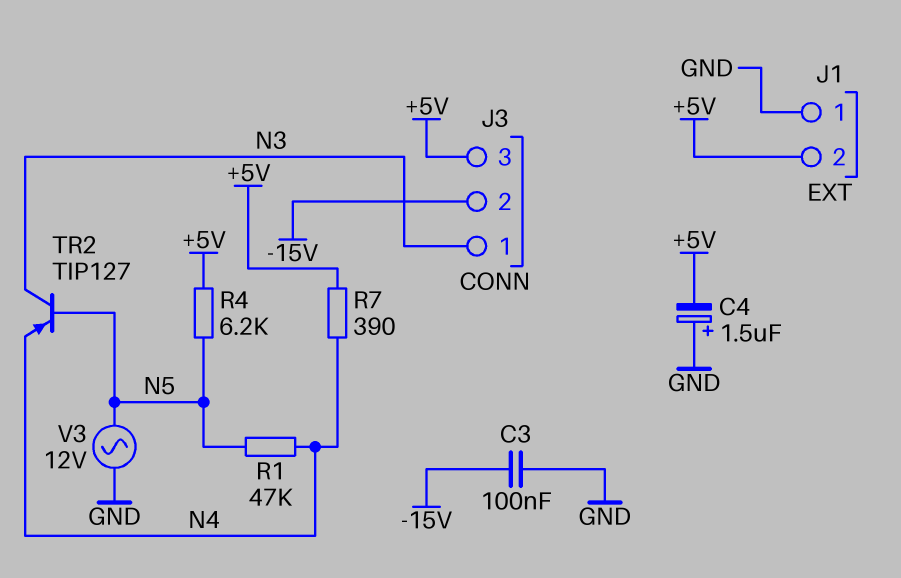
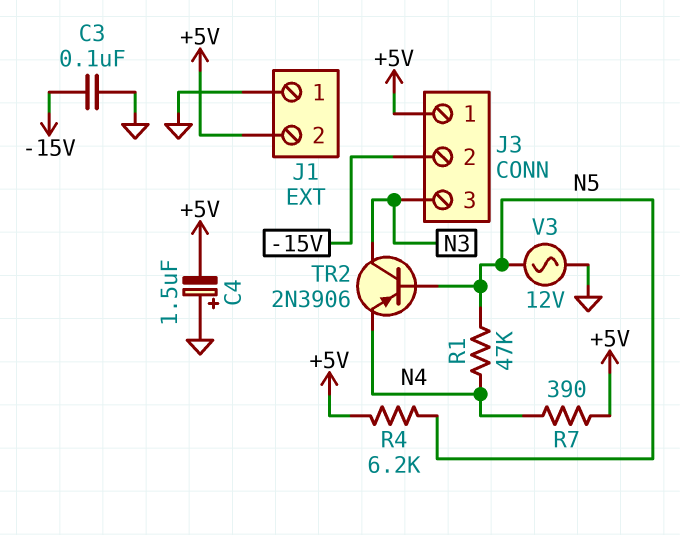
J3 pin 1: N3 -> +5V
J3 pin 3: +5V -> N3
TR2: PNP TIP127 (B N5, C N3, E N4) -> PNP 2N3906 (B N5, C N3, E N4)

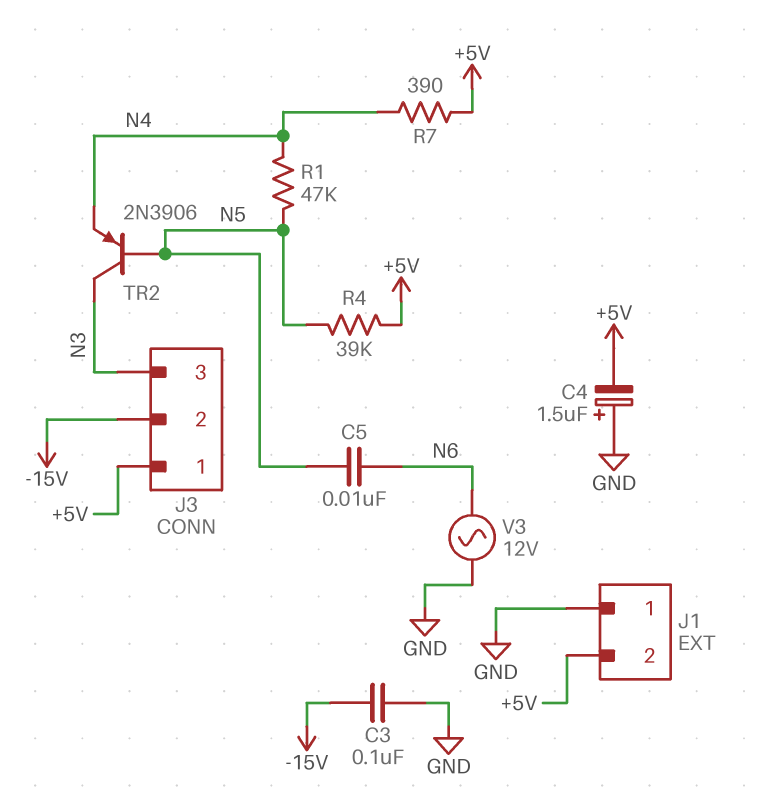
C5: none -> 10nF (N5, N6)
R4: 6.2k (+5V, N5) -> 39k (+5V, N5)
V3: AC 12V (GND, N5) -> AC 12V (GND, N6)

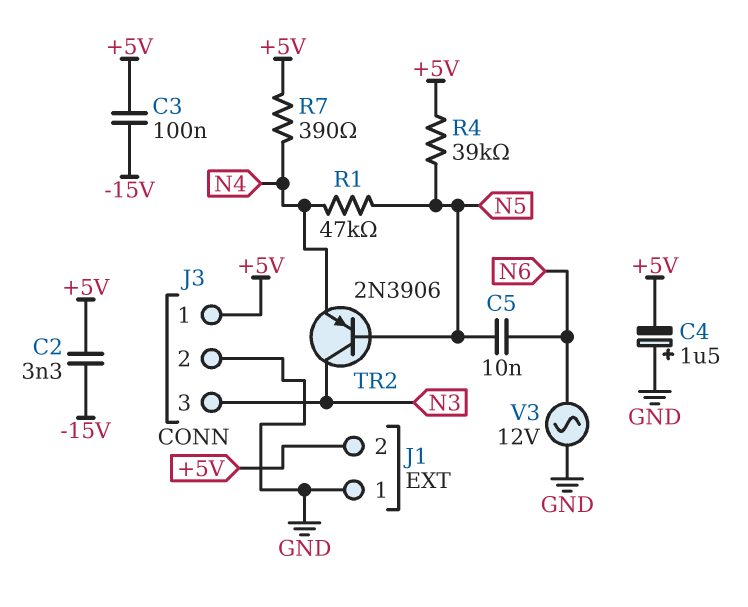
C2: none -> 3.3nF (+5V, -15V)
C3: 100nF (-15V, GND) -> 100nF (+5V, -15V)
J3 pin 2: -15V -> GND

